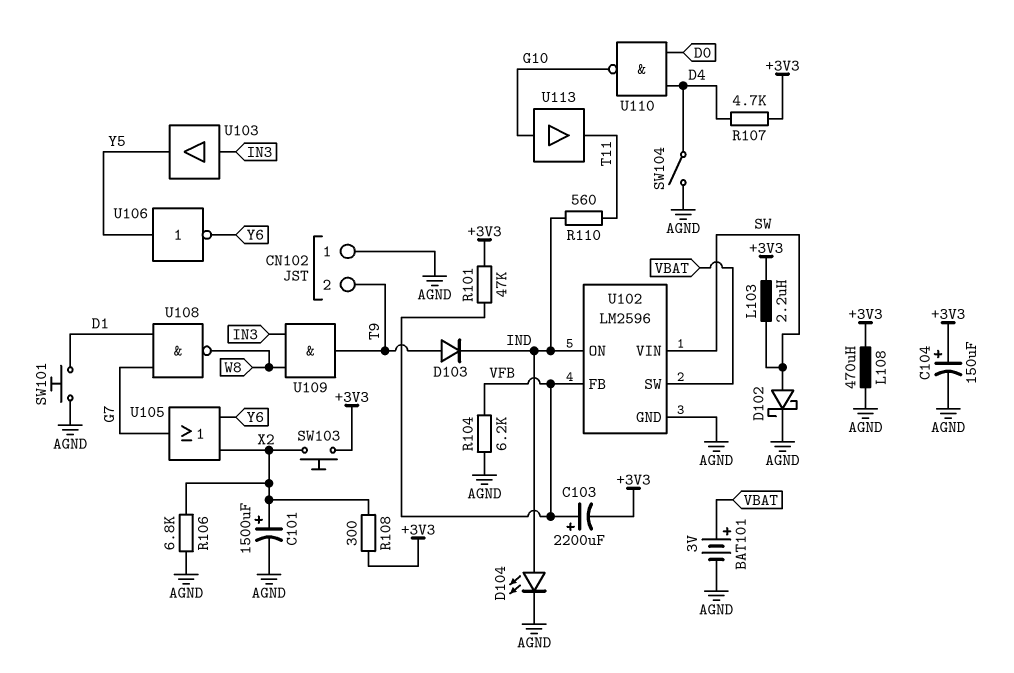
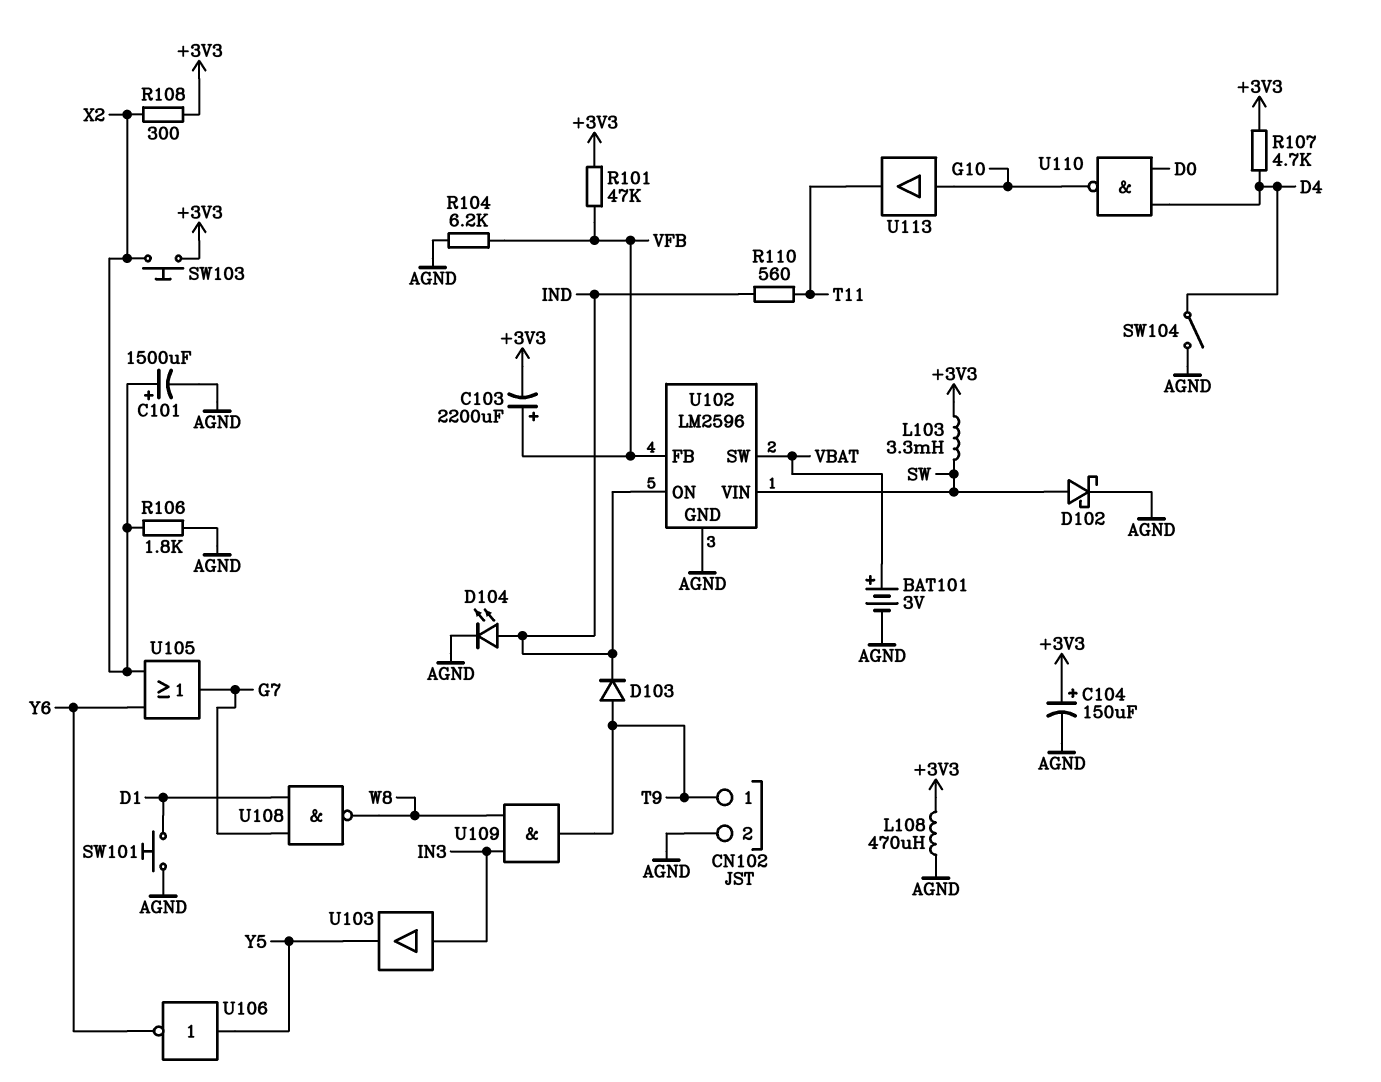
CN102 pin 1: AGND -> T9
CN102 pin 2: T9 -> AGND
L103: 2.2uH (+3V3, SW) -> 3.3mH (+3V3, SW)
R106: 6.8k (AGND, X2) -> 1.8k (AGND, X2)

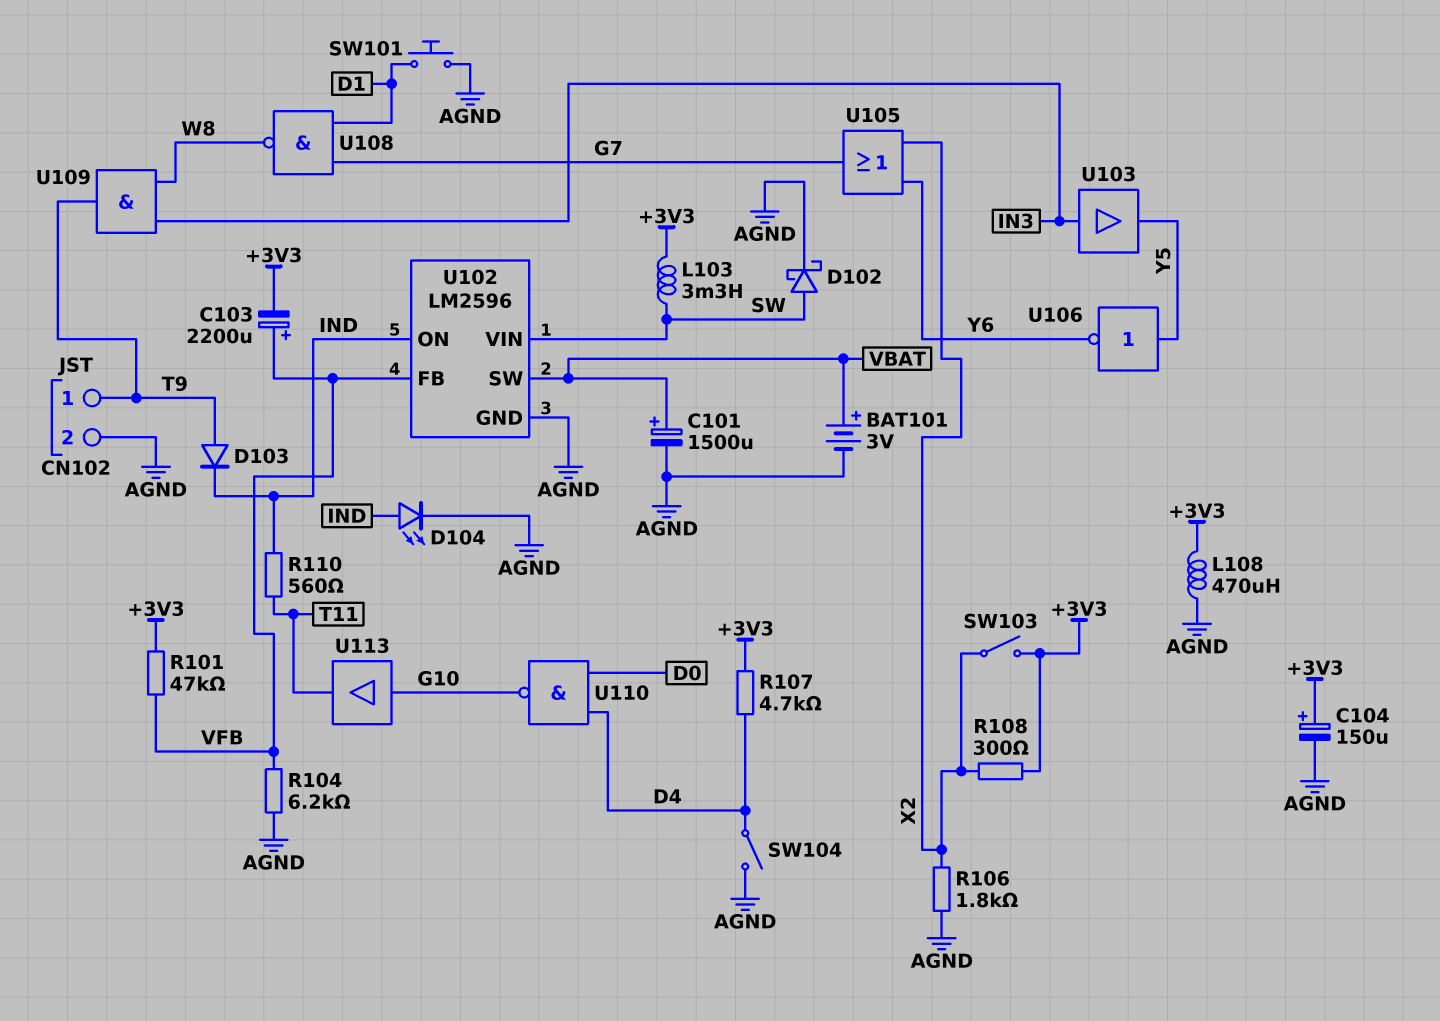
C101: 1500uF (plus X2, minus AGND) -> 1500uF (plus VBAT, minus AGND)
SW103: button (+3V3, X2) -> switch (+3V3, X2)

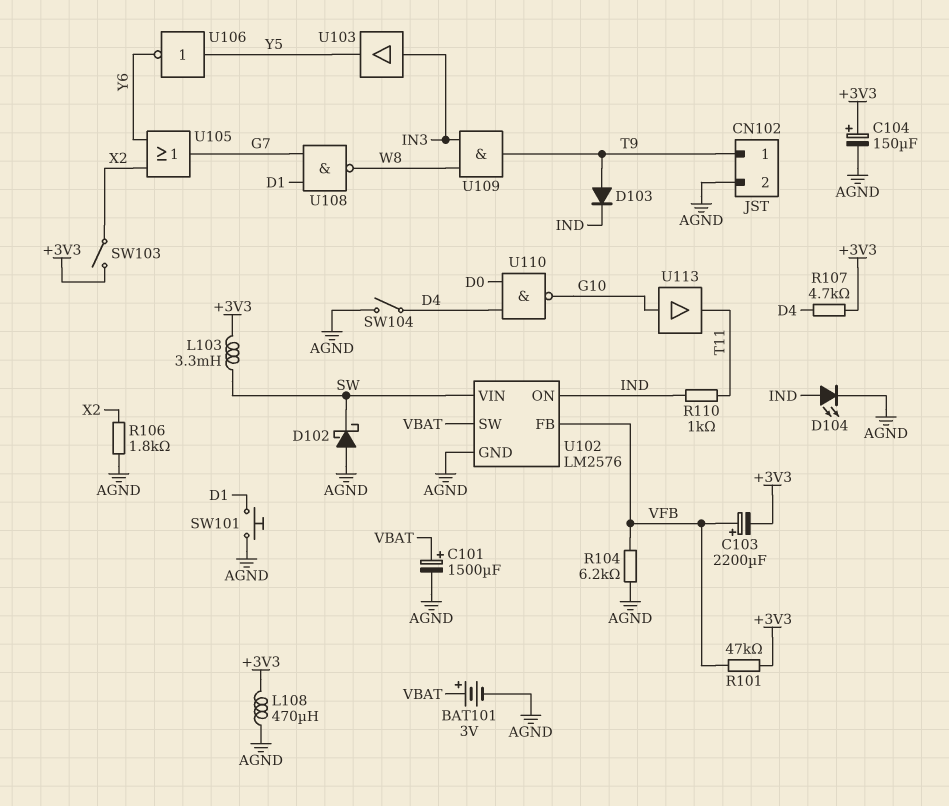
D102: schottky (A SW, K AGND) -> schottky (A AGND, K SW)
R108: 300 (+3V3, X2) -> none
R110: 560 (IND, T11) -> 1k (IND, T11)
U102: LM2596 -> LM2576

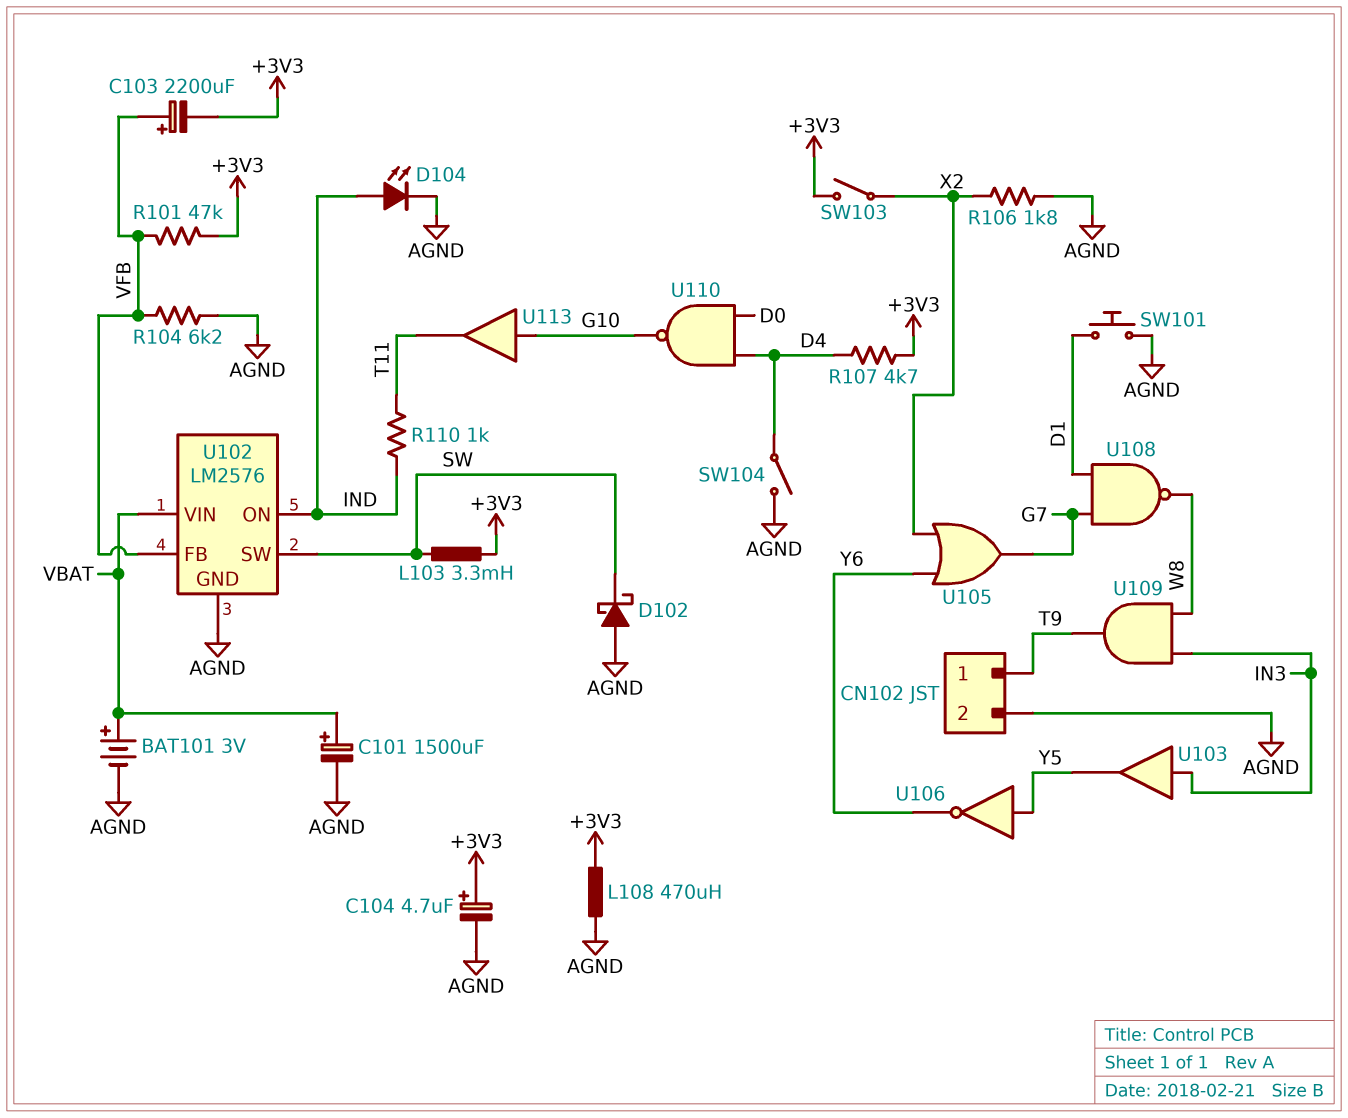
C104: 150uF (plus +3V3, minus AGND) -> 4.7uF (plus +3V3, minus AGND)
D103: diode (A T9, K IND) -> none
U102 pin SW: VBAT -> SW
U102 pin VIN: SW -> VBAT

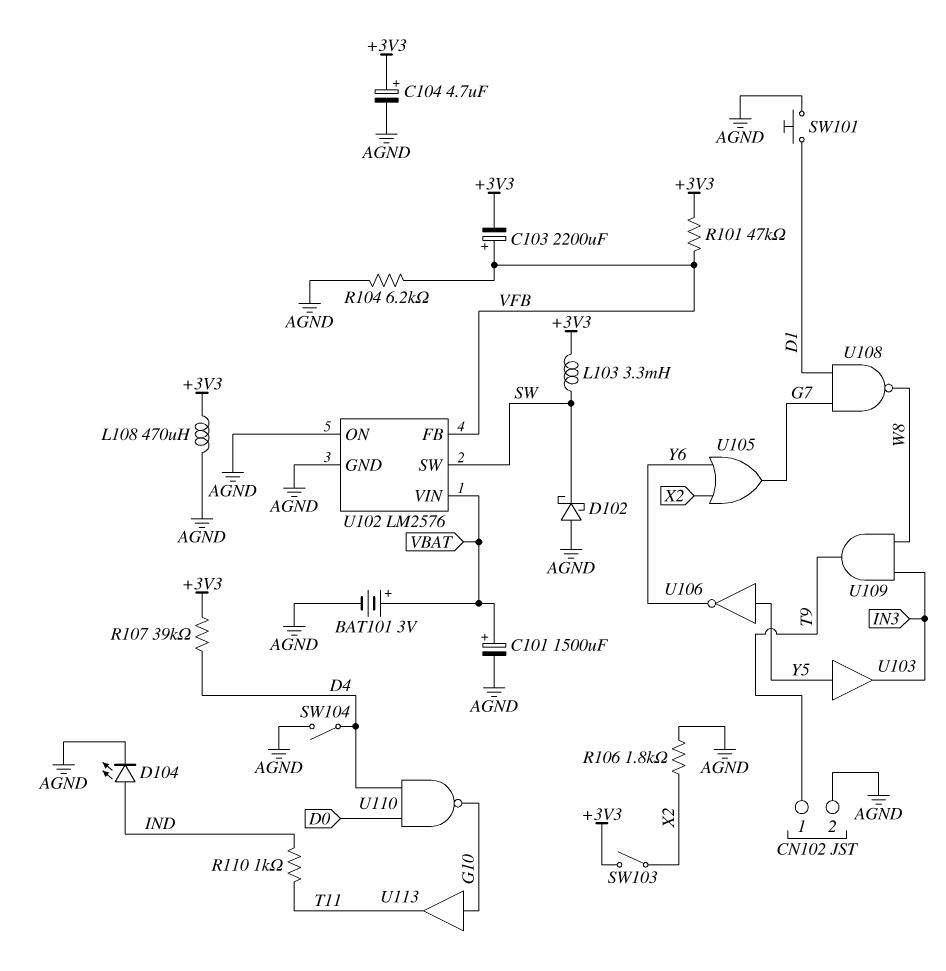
R107: 4.7k (+3V3, D4) -> 39k (+3V3, D4)
U102 pin ON: IND -> AGND
U103: buffer (in IN3, out Y5) -> buffer (in Y5, out IN3)

